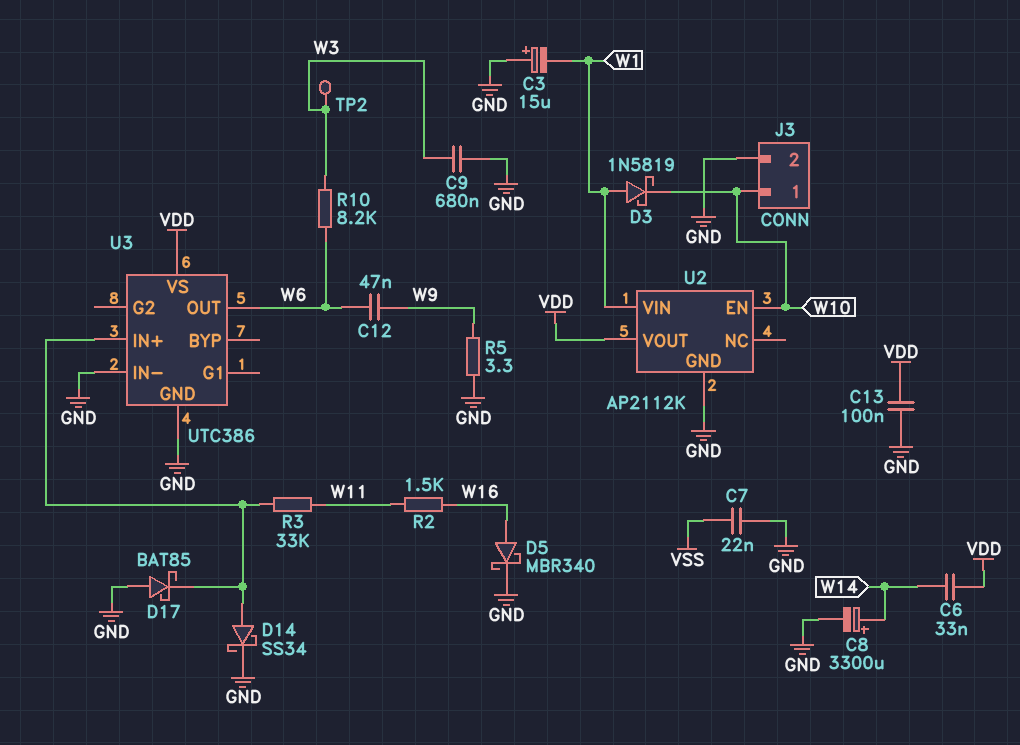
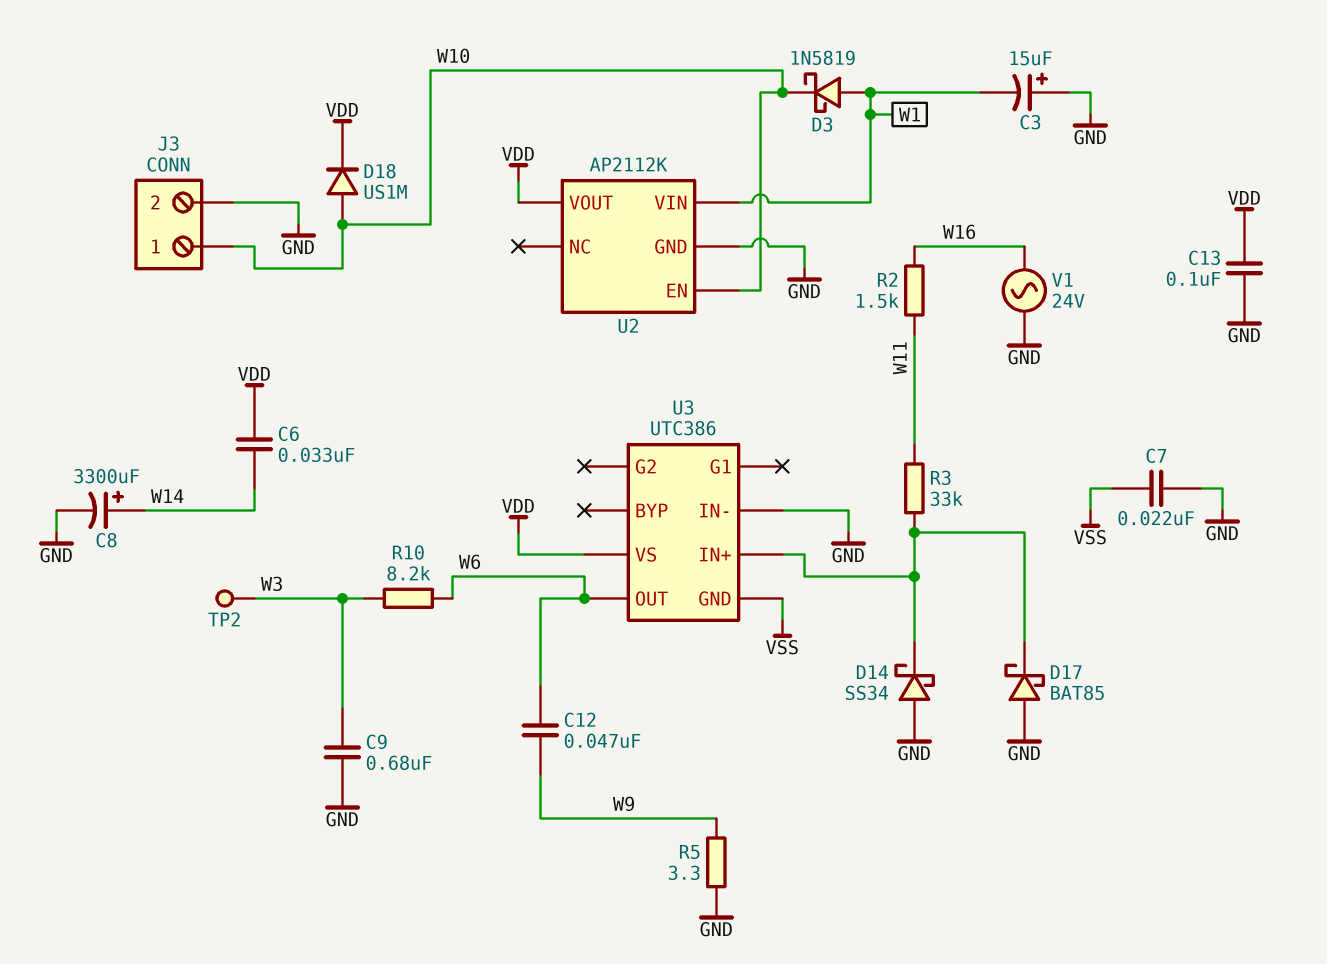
D5: schottky MBR340 (A W16, K GND) -> none
D14: schottky SS34 (A U3/IN+, K GND) -> schottky SS34 (A GND, K U3/IN+)
D18: none -> diode US1M (A W10, K VDD)
U3 pin GND: GND -> VSS
V1: none -> AC 24V (GND, W16)

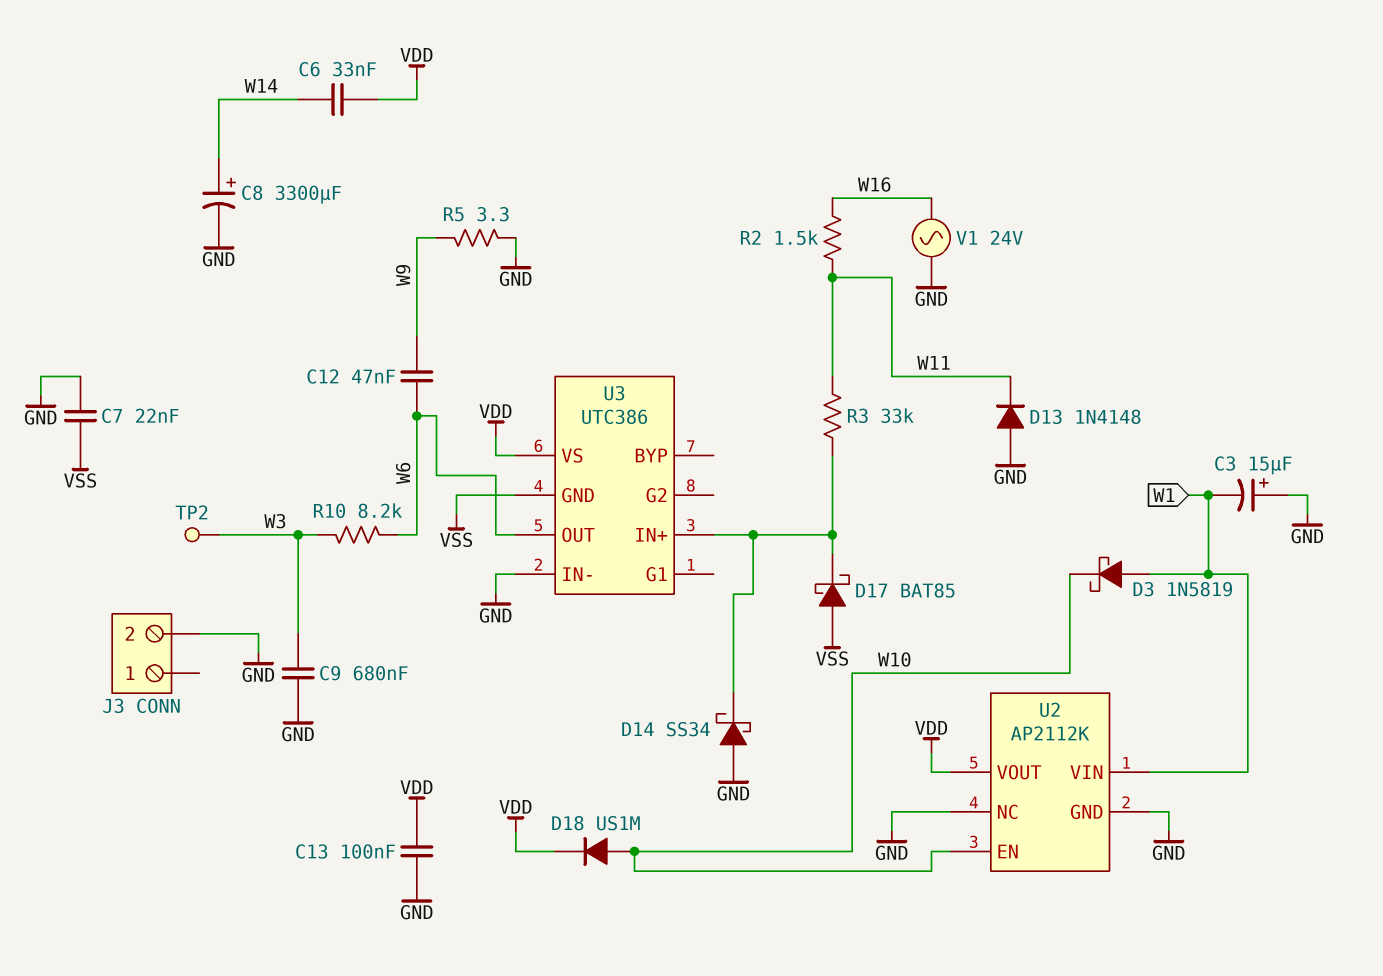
D13: none -> diode 1N4148 (A GND, K W11)
D17: schottky BAT85 (A GND, K U3/IN+) -> schottky BAT85 (A VSS, K U3/IN+)
J3 pin 1: W10 -> none
U2 pin NC: none -> GND

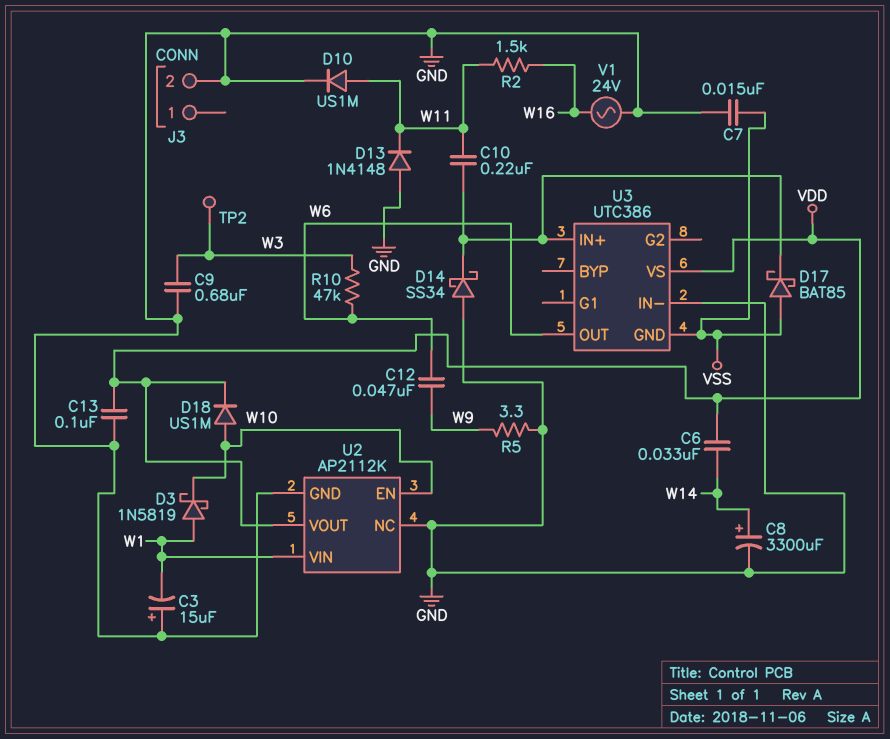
C7: 22nF (GND, VSS) -> 15nF (GND, VSS)
C10: none -> 220nF (U3/IN+, W11)
D10: none -> diode US1M (A W11, K GND)
R3: 33k (U3/IN+, W11) -> none
R10: 8.2k (W3, W6) -> 47k (W3, W6)

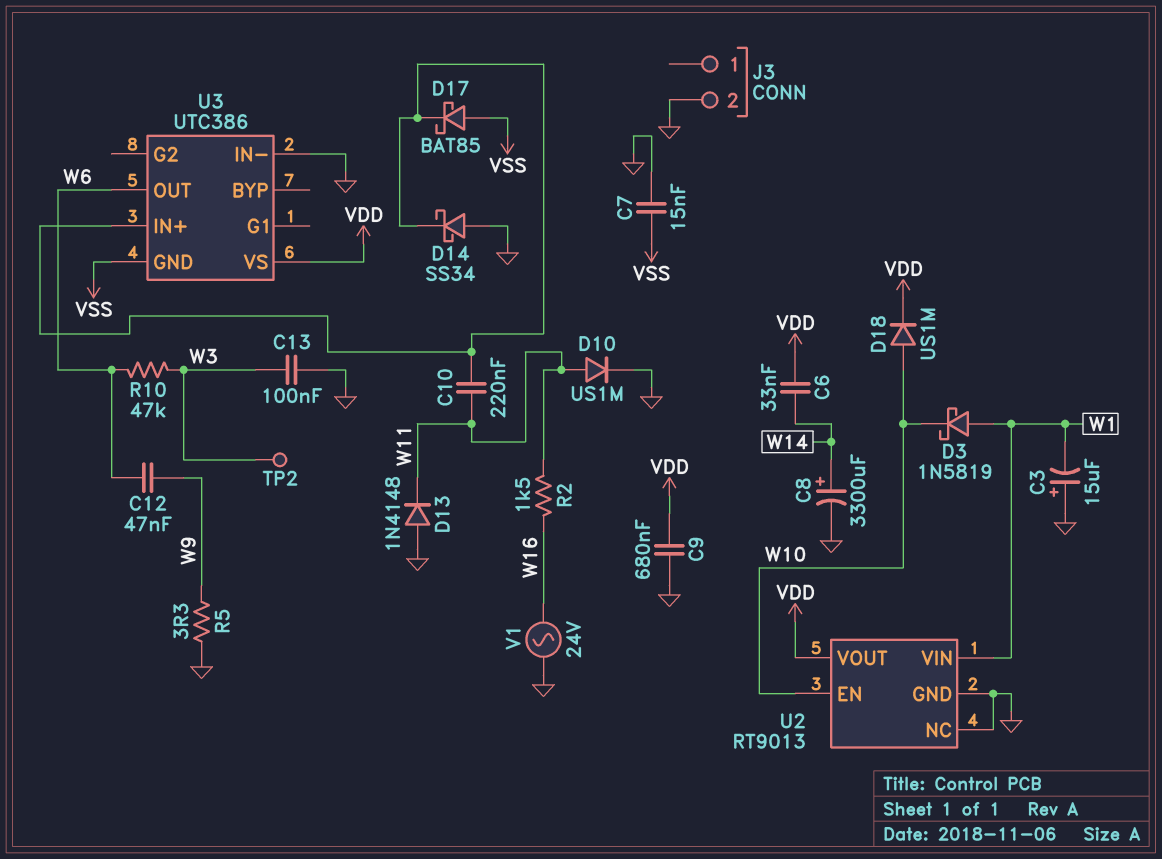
C9: 680nF (GND, W3) -> 680nF (GND, VDD)
C13: 100nF (GND, VDD) -> 100nF (GND, W3)
U2: AP2112K -> RT9013

